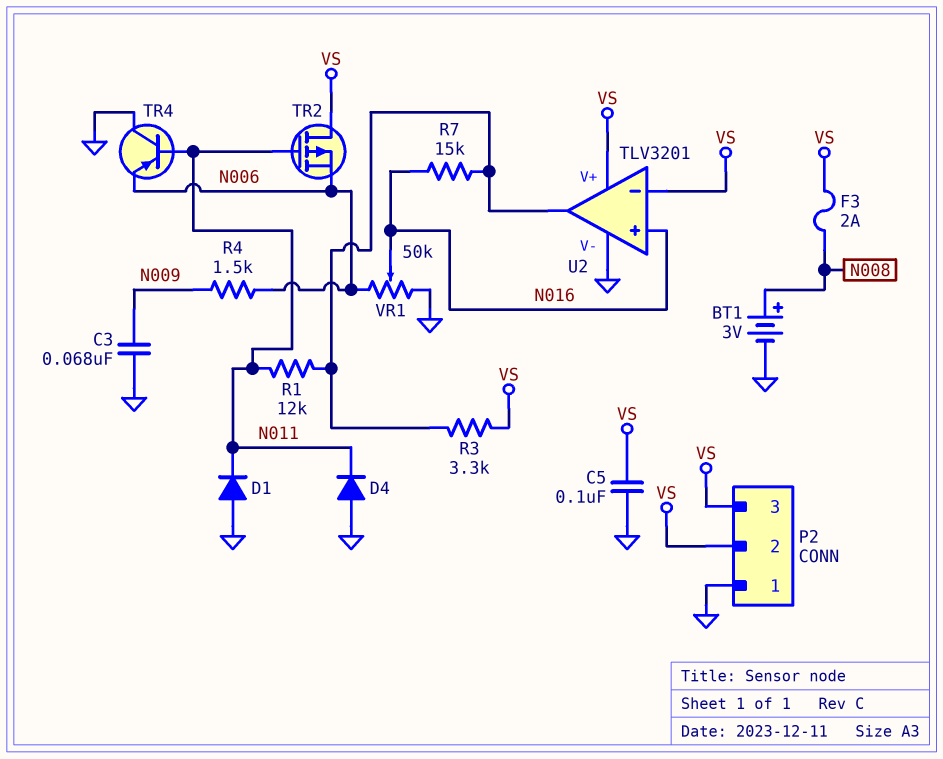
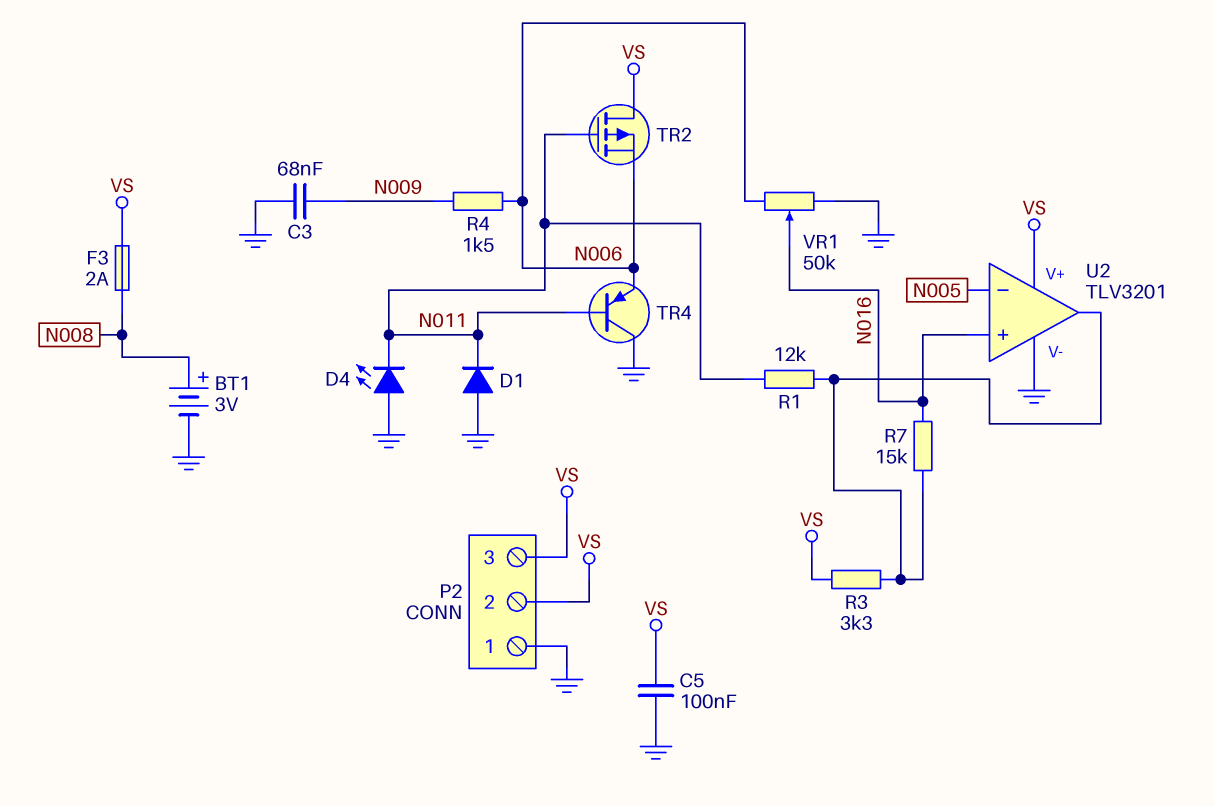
D4: diode (A GND, K N011) -> LED (A GND, K N011)
U2 pin in-: VS -> N005

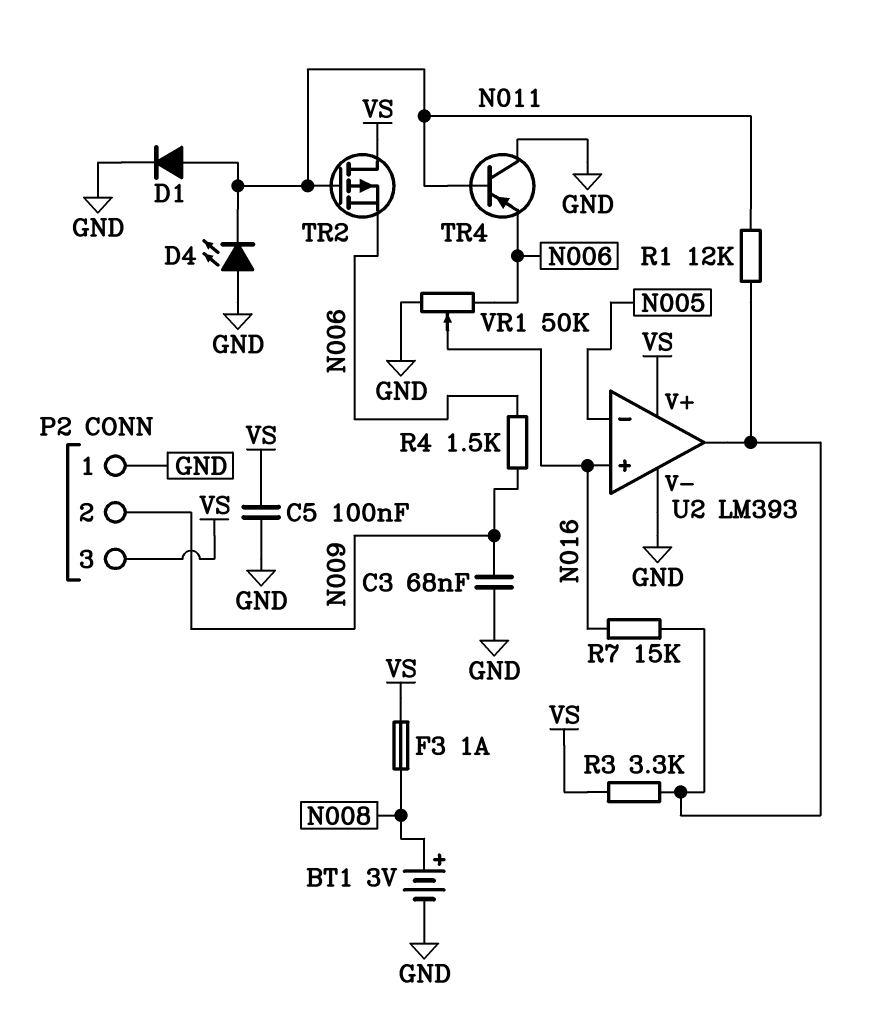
D1: diode (A GND, K N011) -> diode (A N011, K GND)
F3: 2A (N008, VS) -> 1A (N008, VS)
P2 pin 2: VS -> N009
U2: TLV3201 -> LM393

